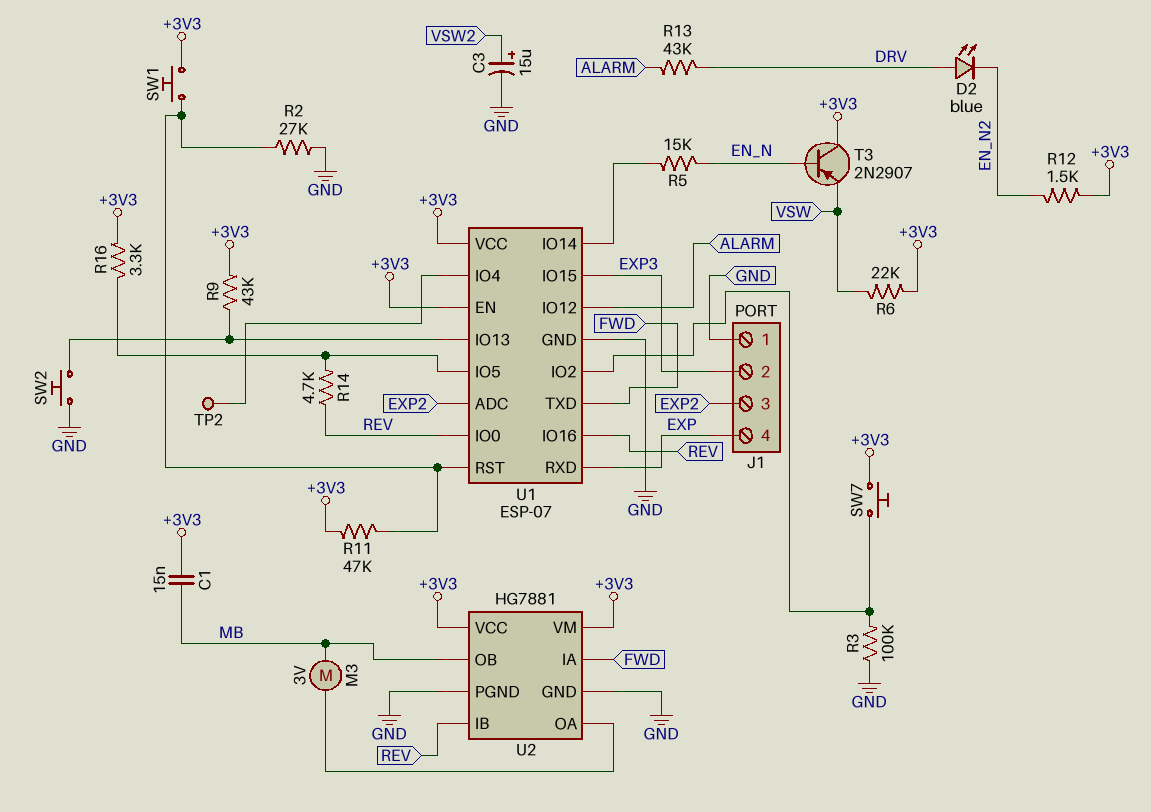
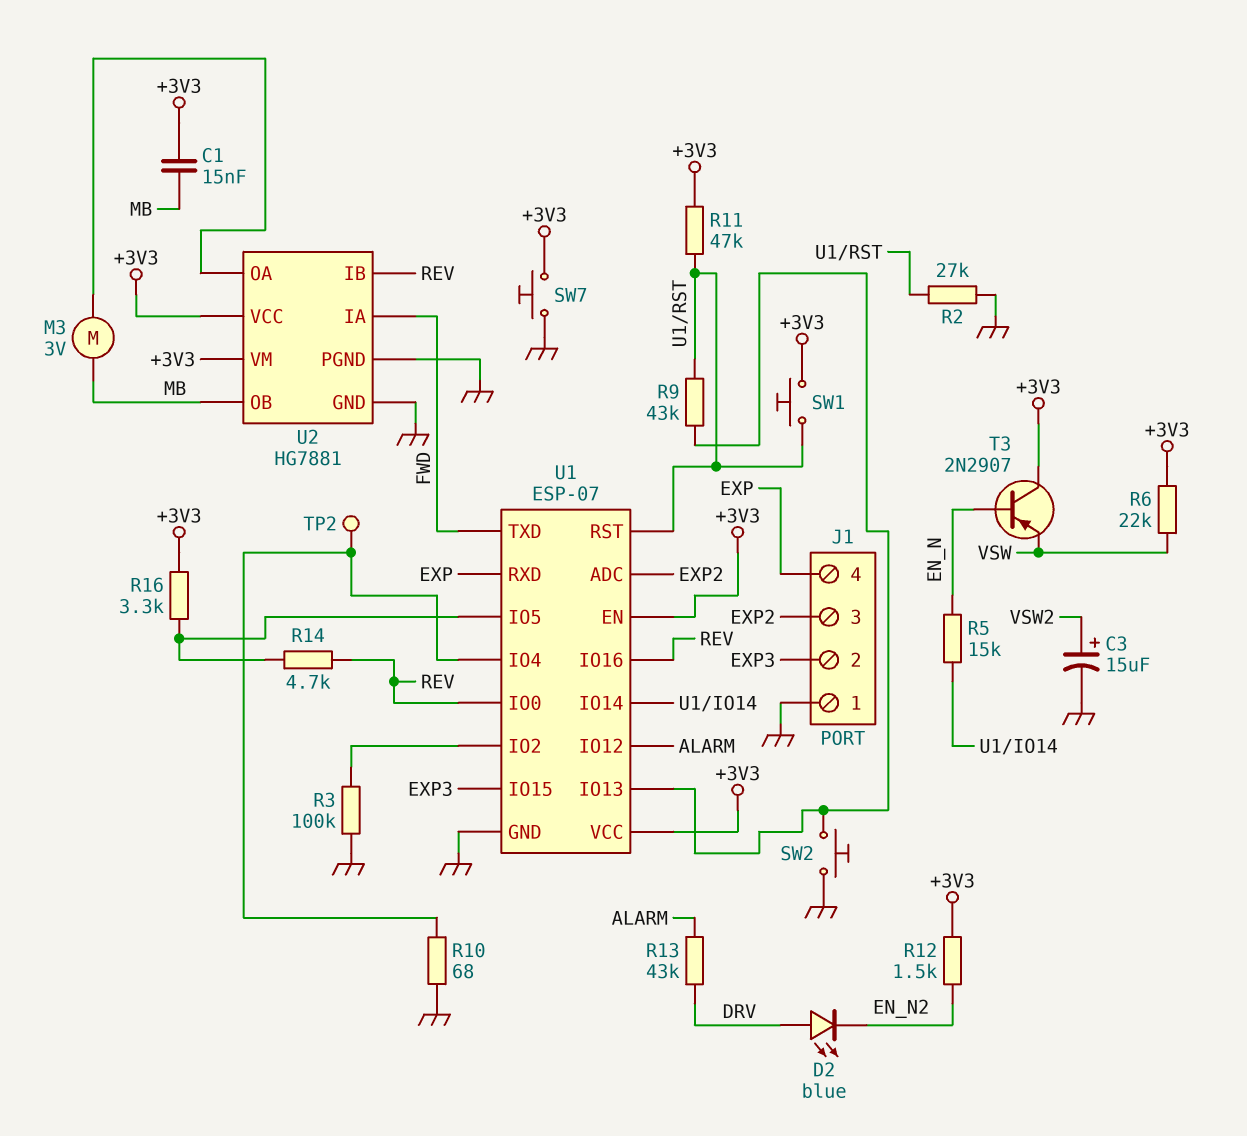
R9: 43k (+3V3, U1/IO13) -> 43k (U1/IO13, U1/RST)
R10: none -> 68 (GND, U1/IO4)
SW7: button (+3V3, U1/IO2) -> button (+3V3, GND)

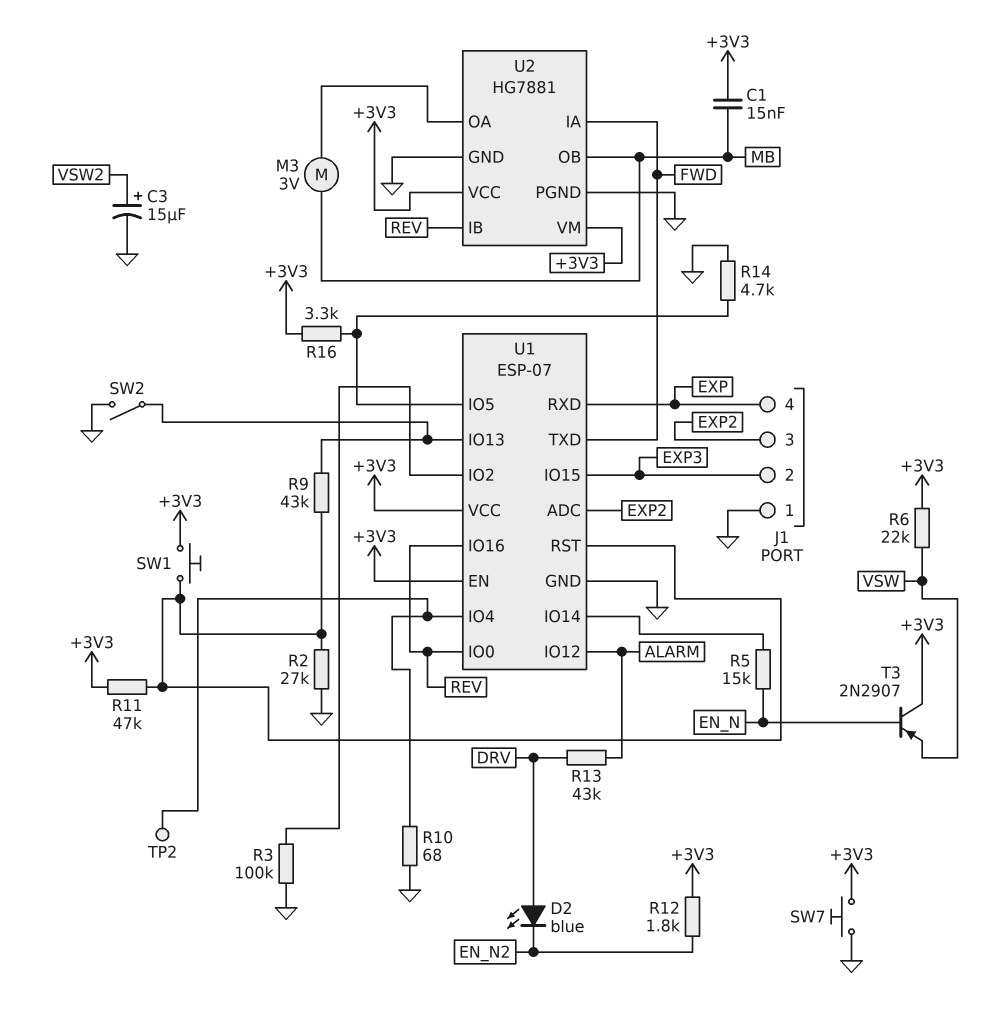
R12: 1.5k (+3V3, EN_N2) -> 1.8k (+3V3, EN_N2)
R14: 4.7k (REV, U1/IO5) -> 4.7k (GND, U1/IO5)
SW2: button (GND, U1/IO13) -> switch (GND, U1/IO13)

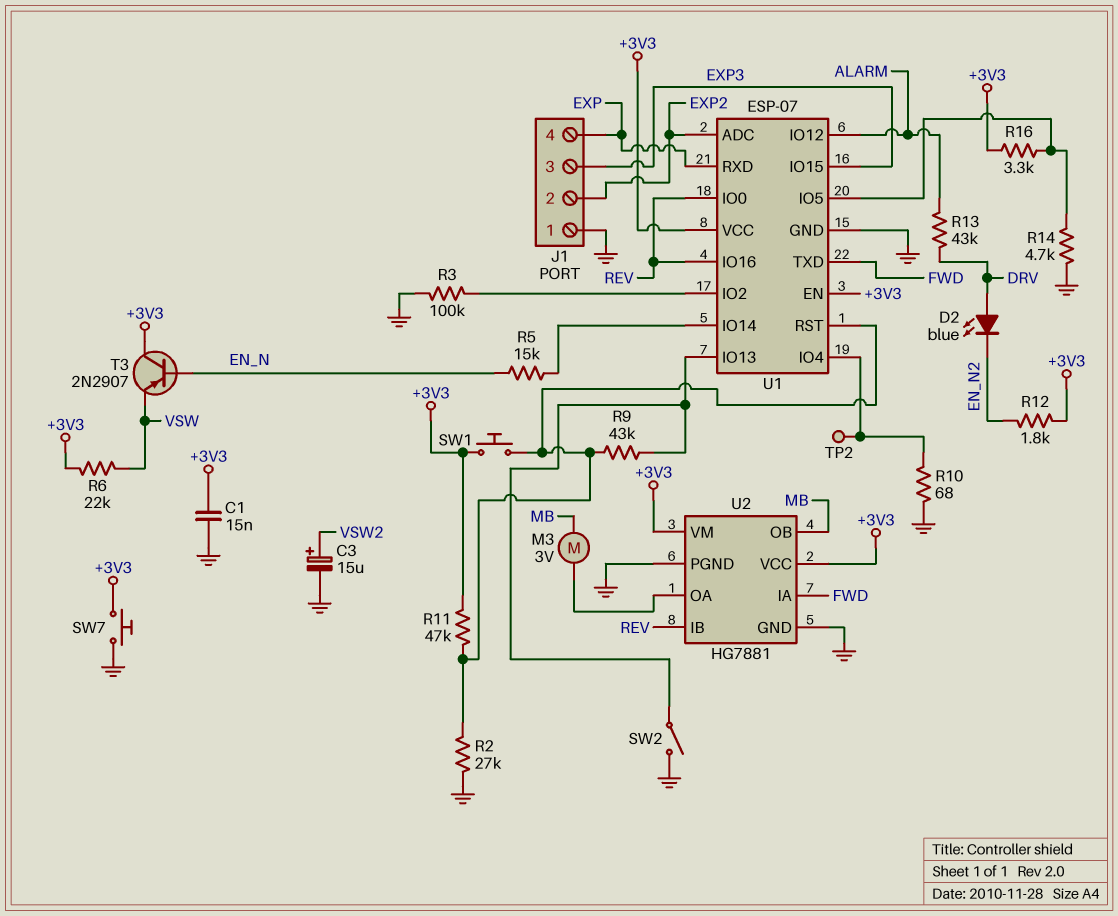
C1: 15nF (+3V3, MB) -> 15nF (+3V3, GND)
J1 pin 2: EXP3 -> EXP2
J1 pin 3: EXP2 -> EXP3

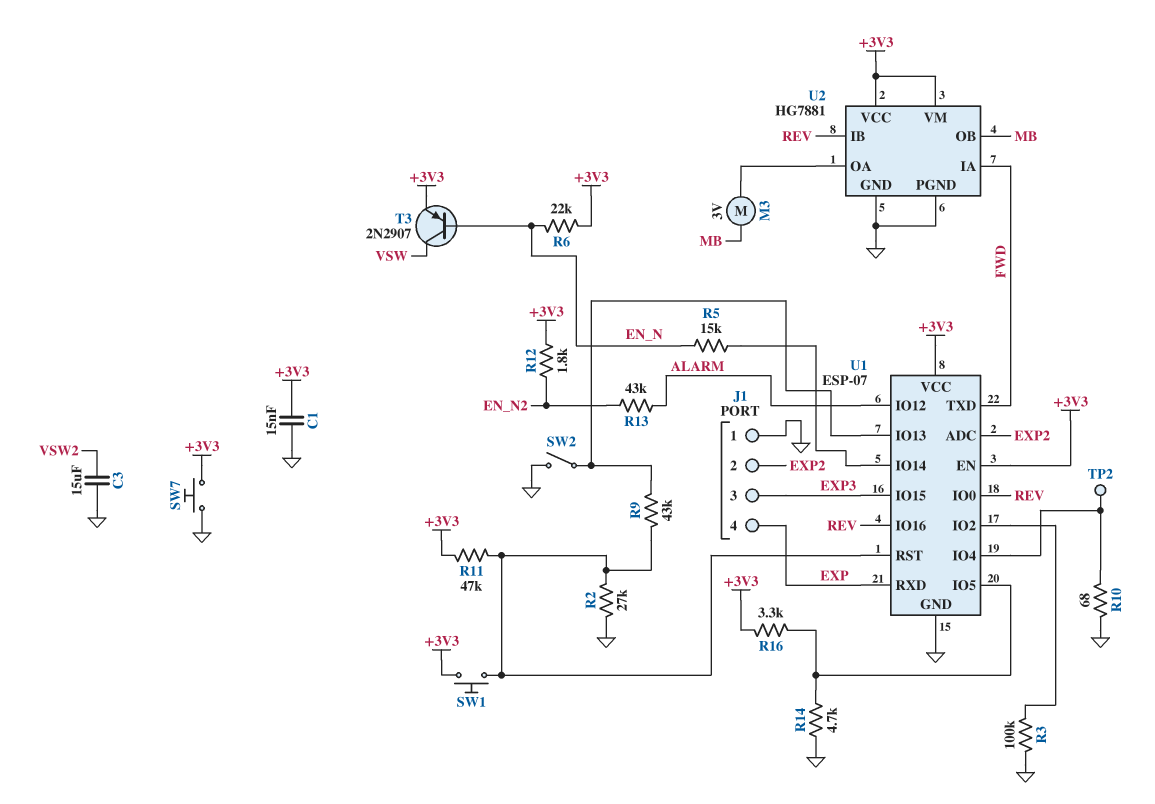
C3: 15uF (plus VSW2, minus GND) -> 15uF (GND, VSW2)
D2: LED blue (A DRV, K EN_N2) -> none
R6: 22k (+3V3, VSW) -> 22k (+3V3, EN_N)
R13: 43k (ALARM, DRV) -> 43k (ALARM, EN_N2)
T3: PNP 2N2907 (B EN_N, C +3V3, E VSW) -> PNP 2N2907 (B EN_N, C VSW, E +3V3)

